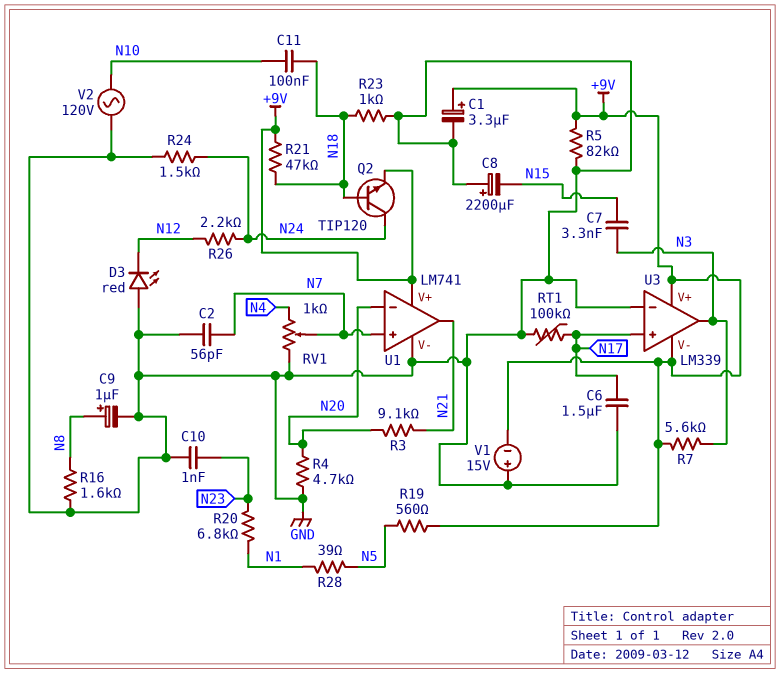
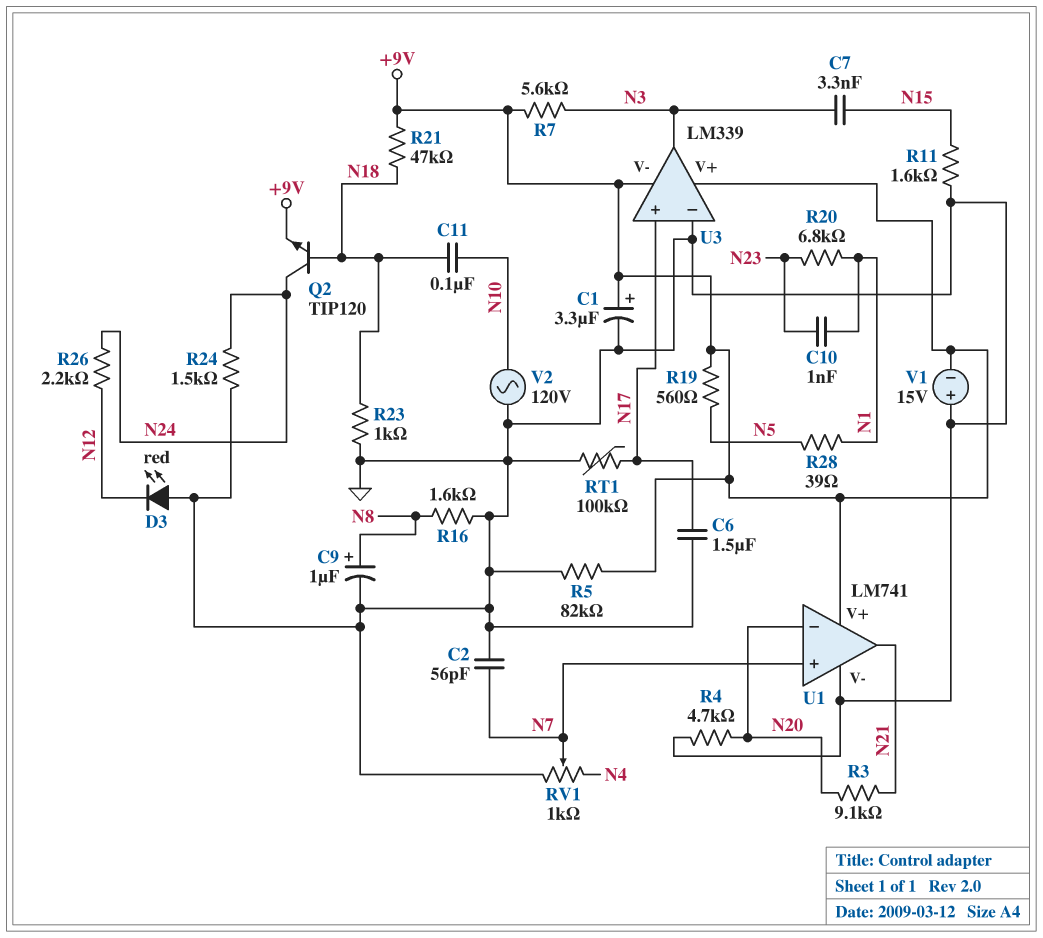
C8: 2200uF (plus GND, minus N15) -> none
C10: 1nF (GND, N23) -> 1nF (N1, N23)
R11: none -> 1.6k (GND, N15)

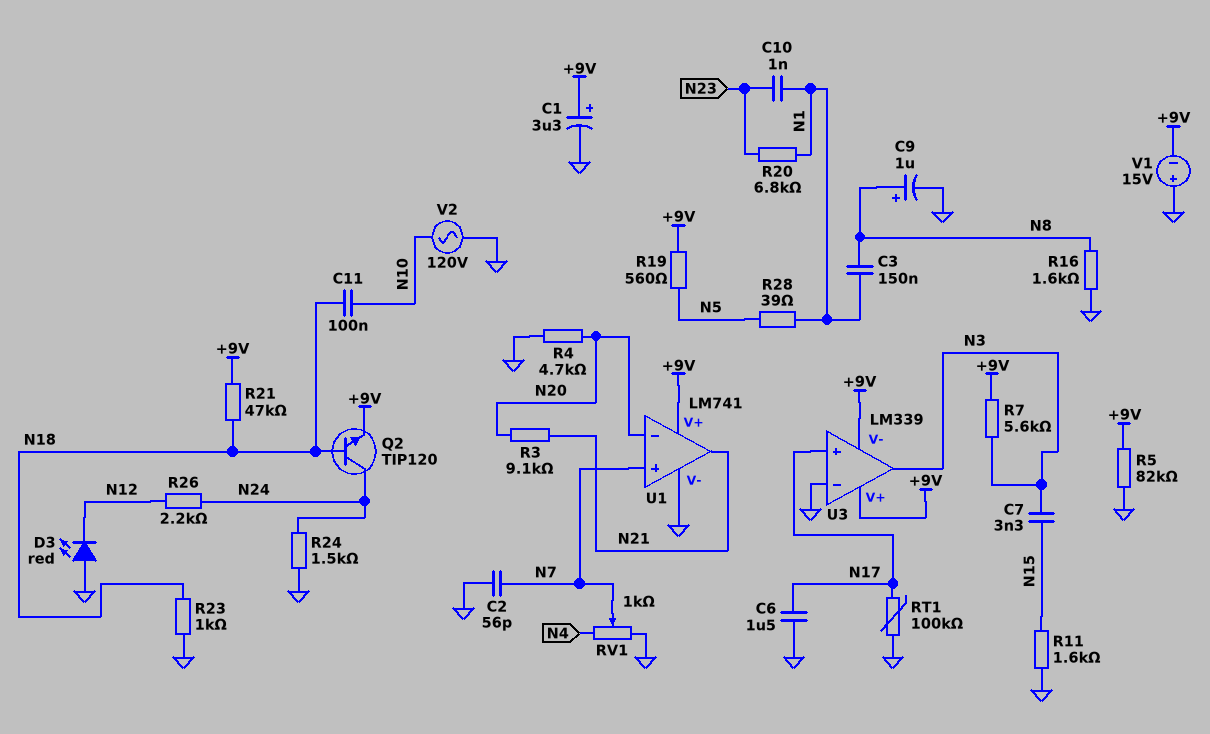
C3: none -> 150nF (N1, N8)

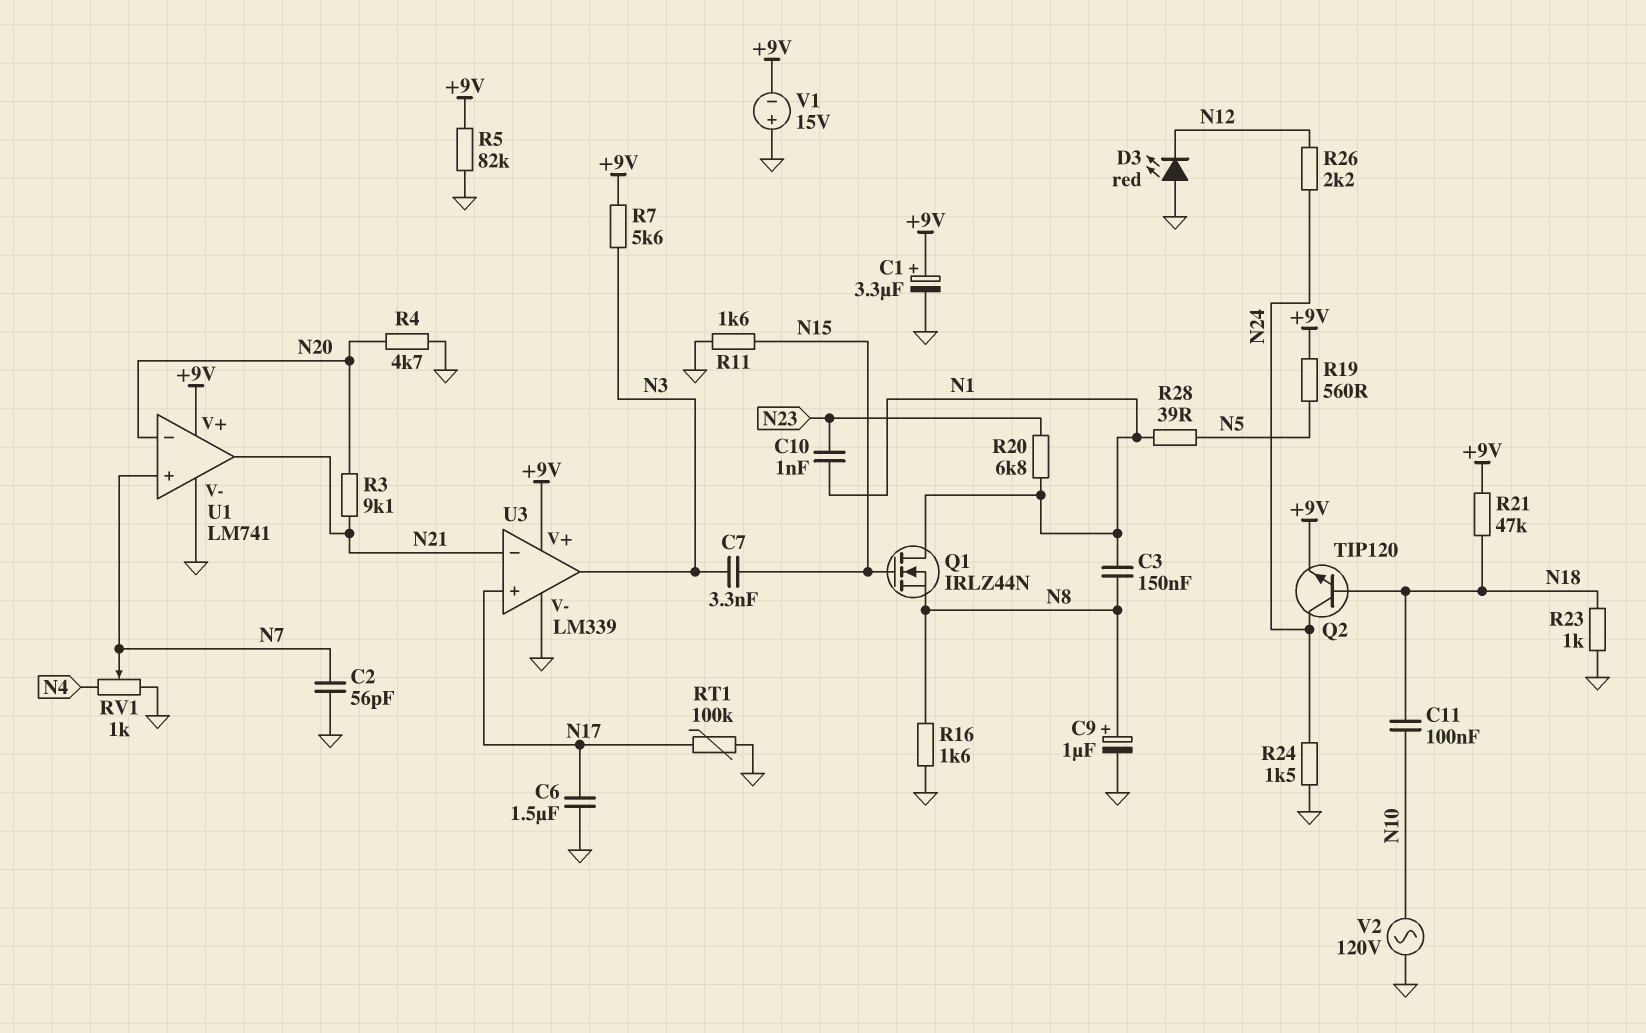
Q1: none -> NMOS IRLZ44N (G N15, D N1, S N8)
U3 pin V-: +9V -> GND
U3 pin in-: GND -> N21

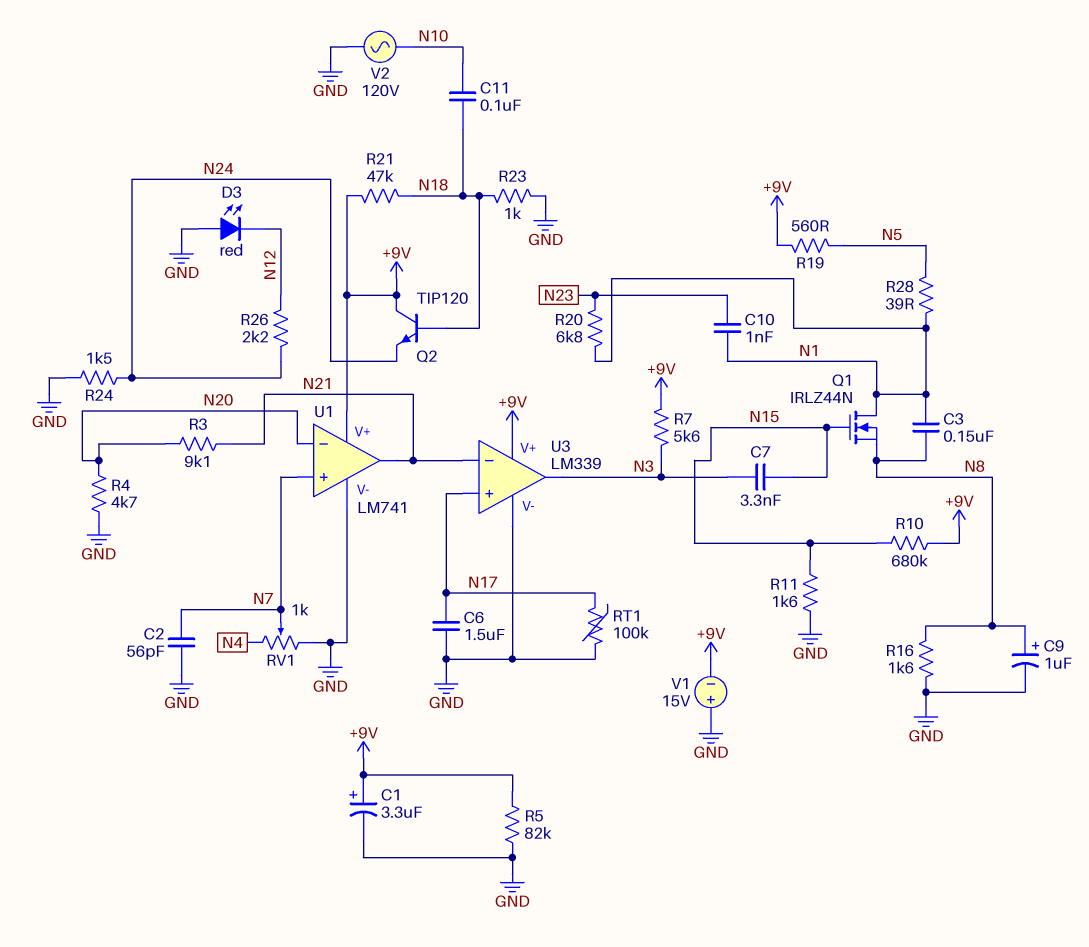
Q2: NPN TIP120 (B N18, C N24, E +9V) -> NPN TIP120 (B N18, C +9V, E N24)
R10: none -> 680k (+9V, N15)

